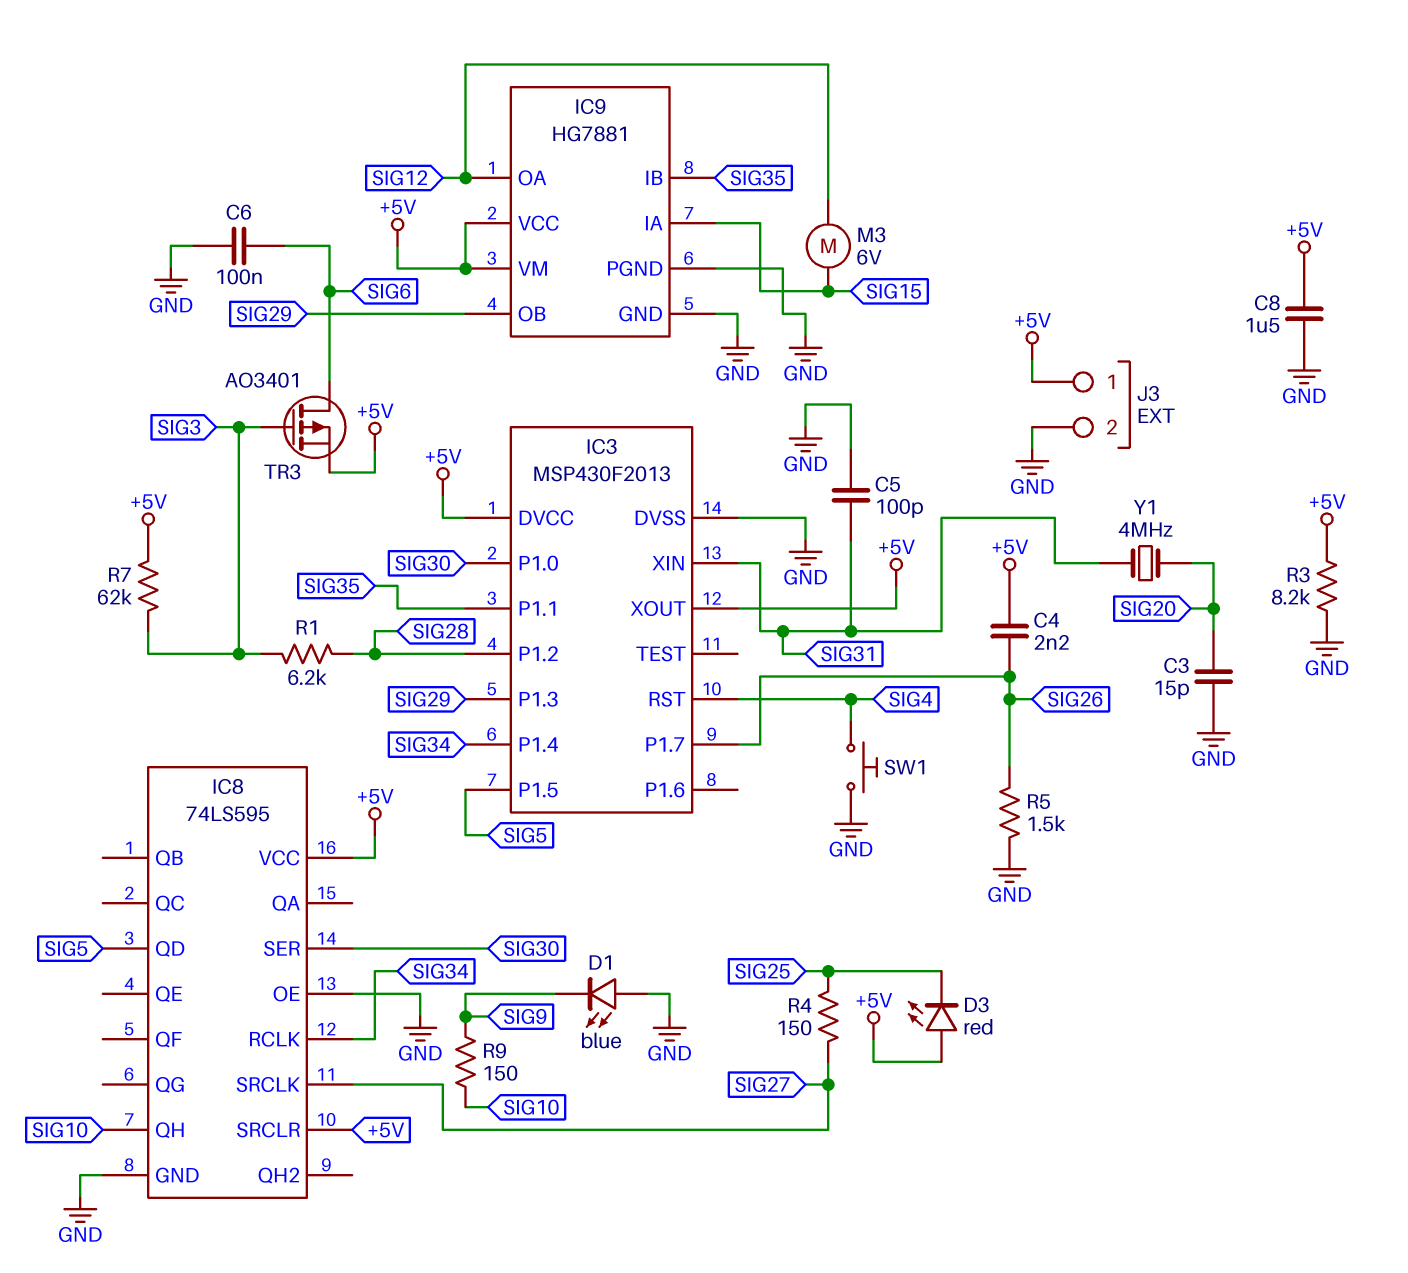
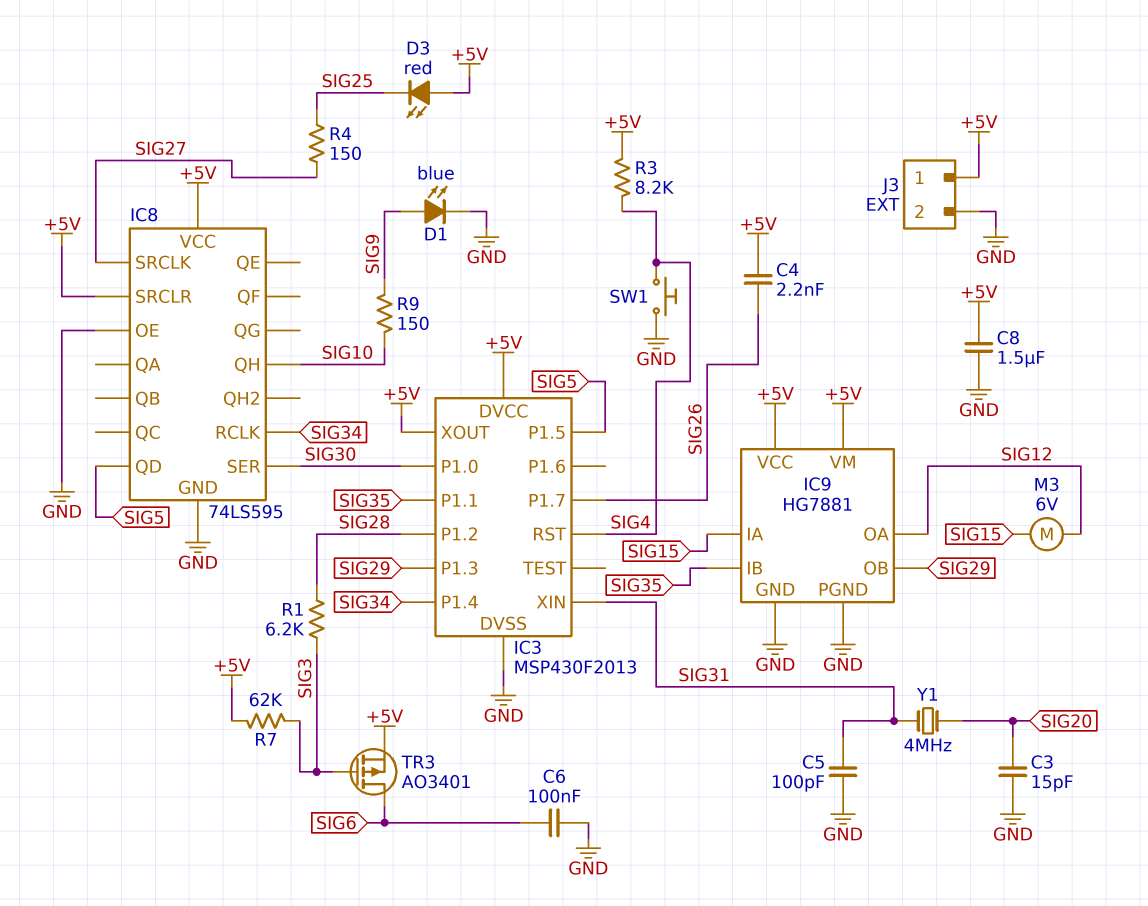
D1: LED blue (A GND, K SIG9) -> LED blue (A SIG9, K GND)
R3: 8.2k (+5V, GND) -> 8.2k (+5V, SIG4)
R5: 1.5k (GND, SIG26) -> none

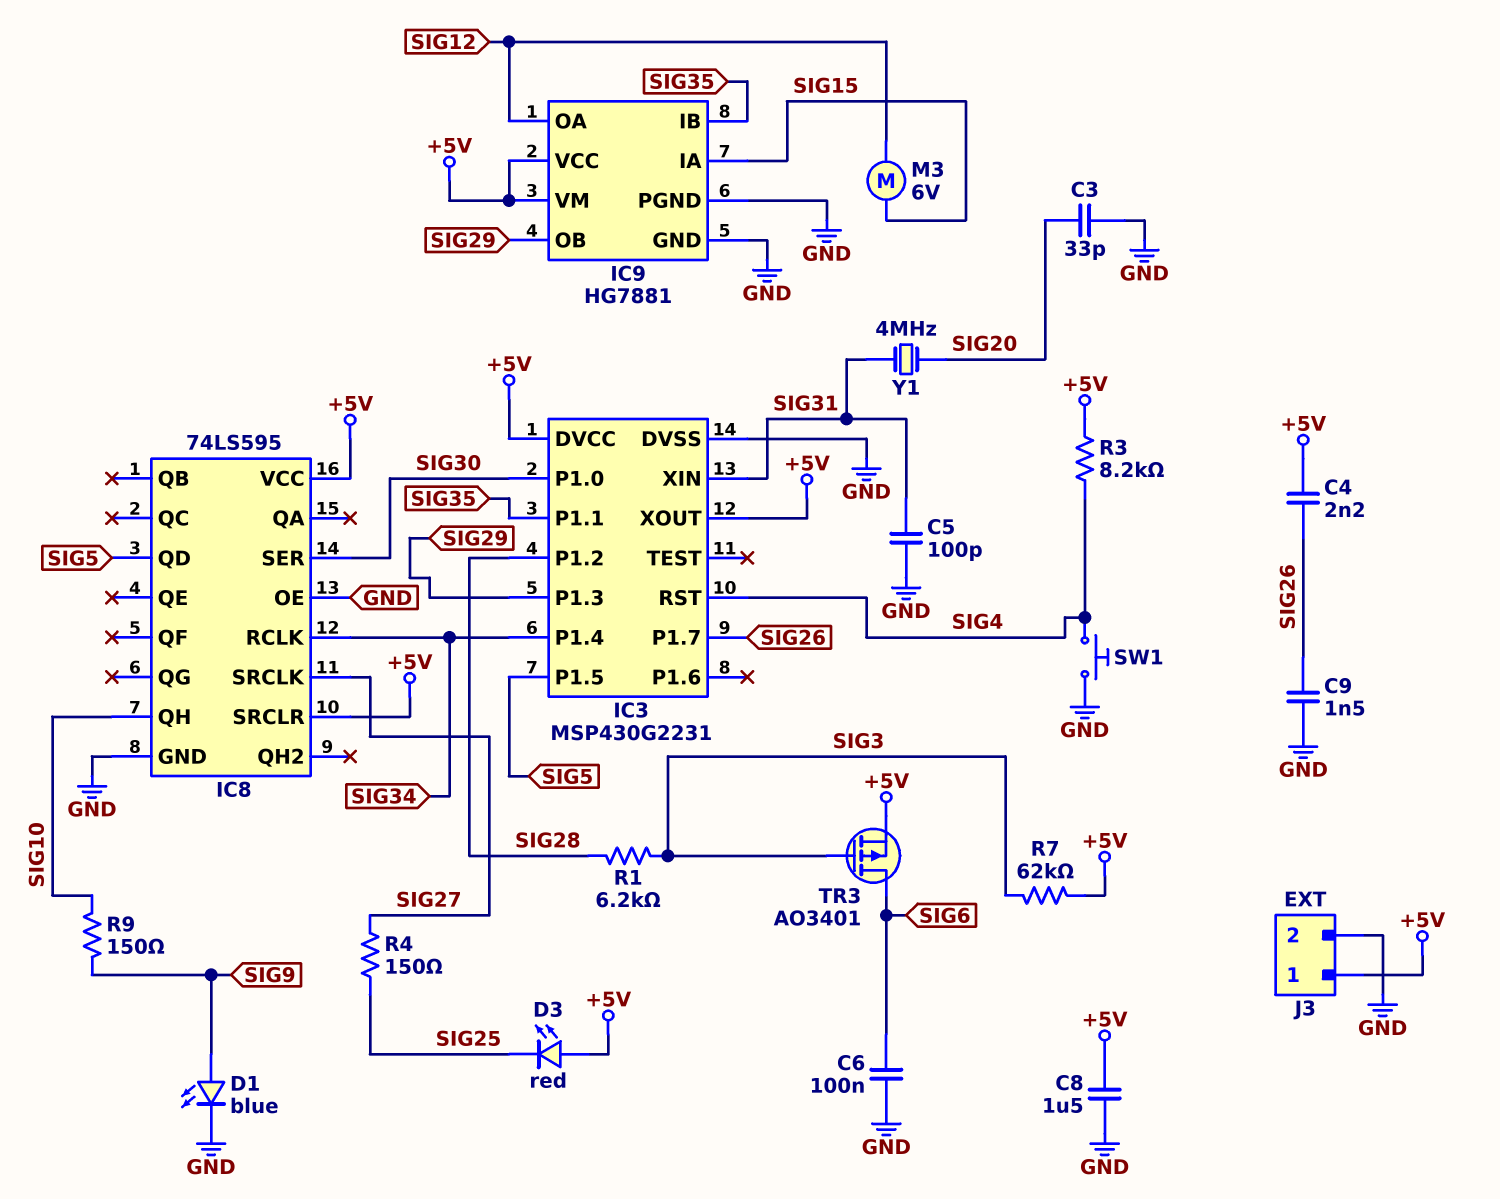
C3: 15pF (GND, SIG20) -> 33pF (GND, SIG20)
C9: none -> 1.5nF (GND, SIG26)
IC3: MSP430F2013 -> MSP430G2231

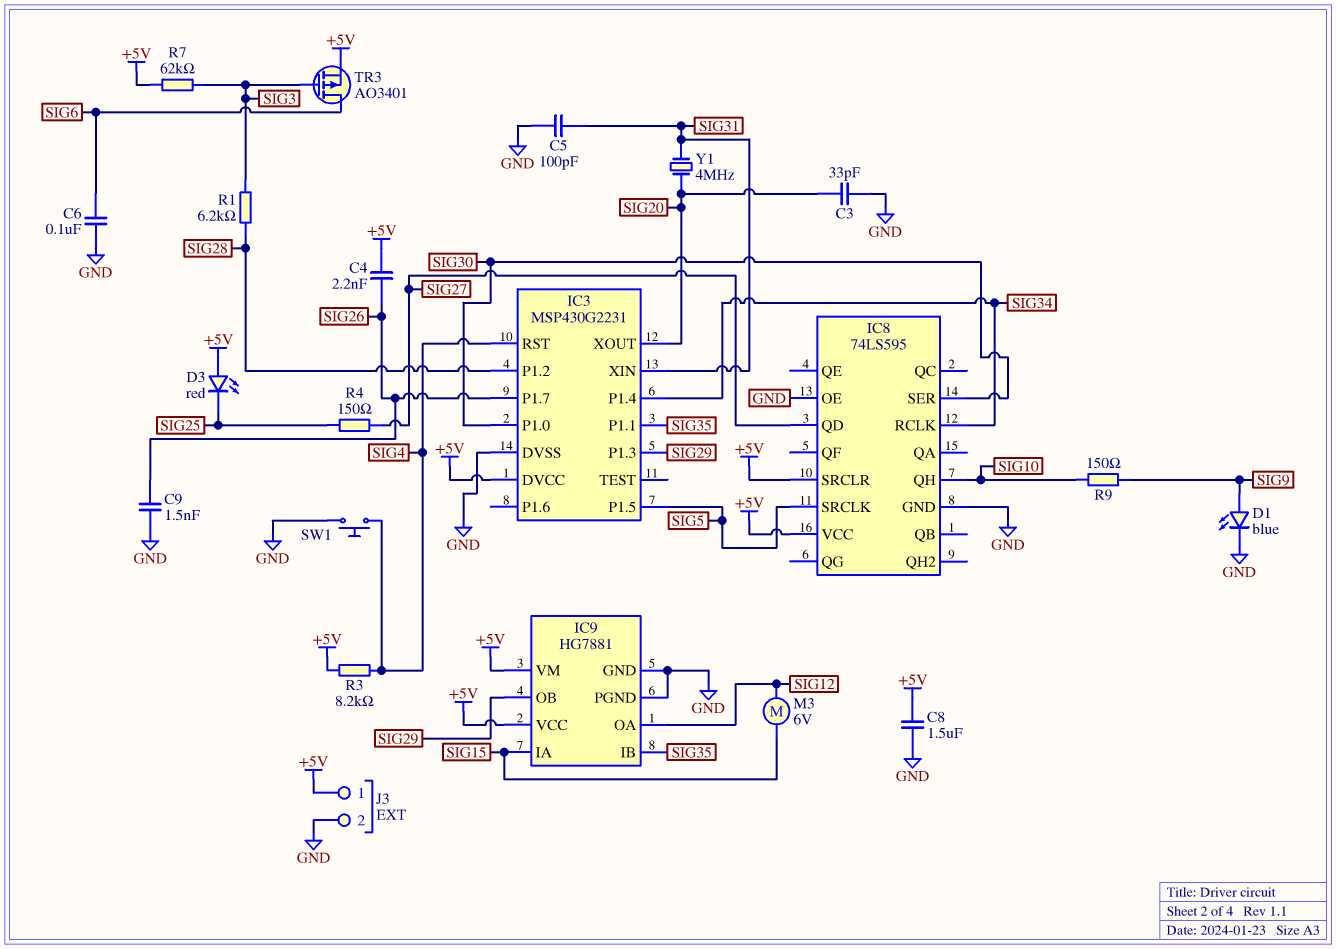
IC3 pin XOUT: +5V -> SIG20
IC8 pin QD: SIG5 -> SIG27
IC8 pin SRCLK: SIG27 -> SIG5

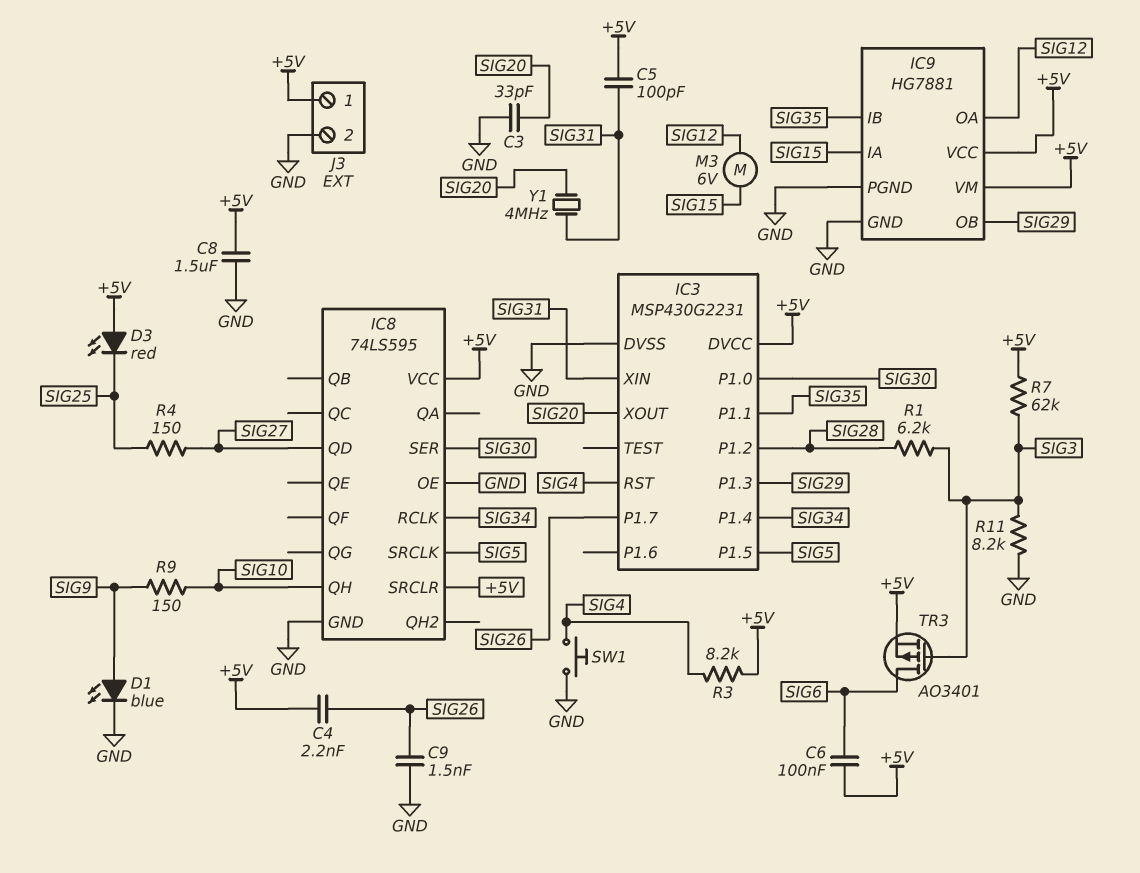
C5: 100pF (GND, SIG31) -> 100pF (+5V, SIG31)
C6: 100nF (GND, SIG6) -> 100nF (+5V, SIG6)
R11: none -> 8.2k (GND, SIG3)

